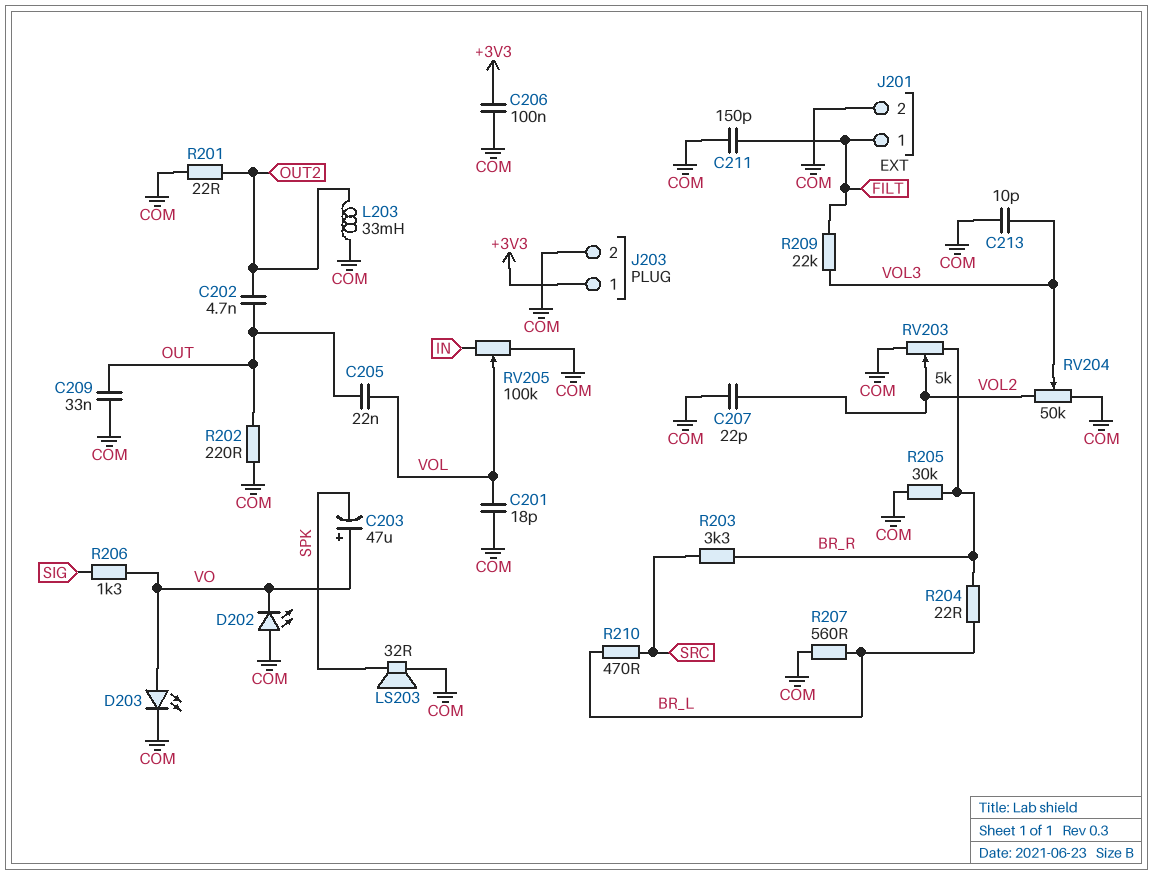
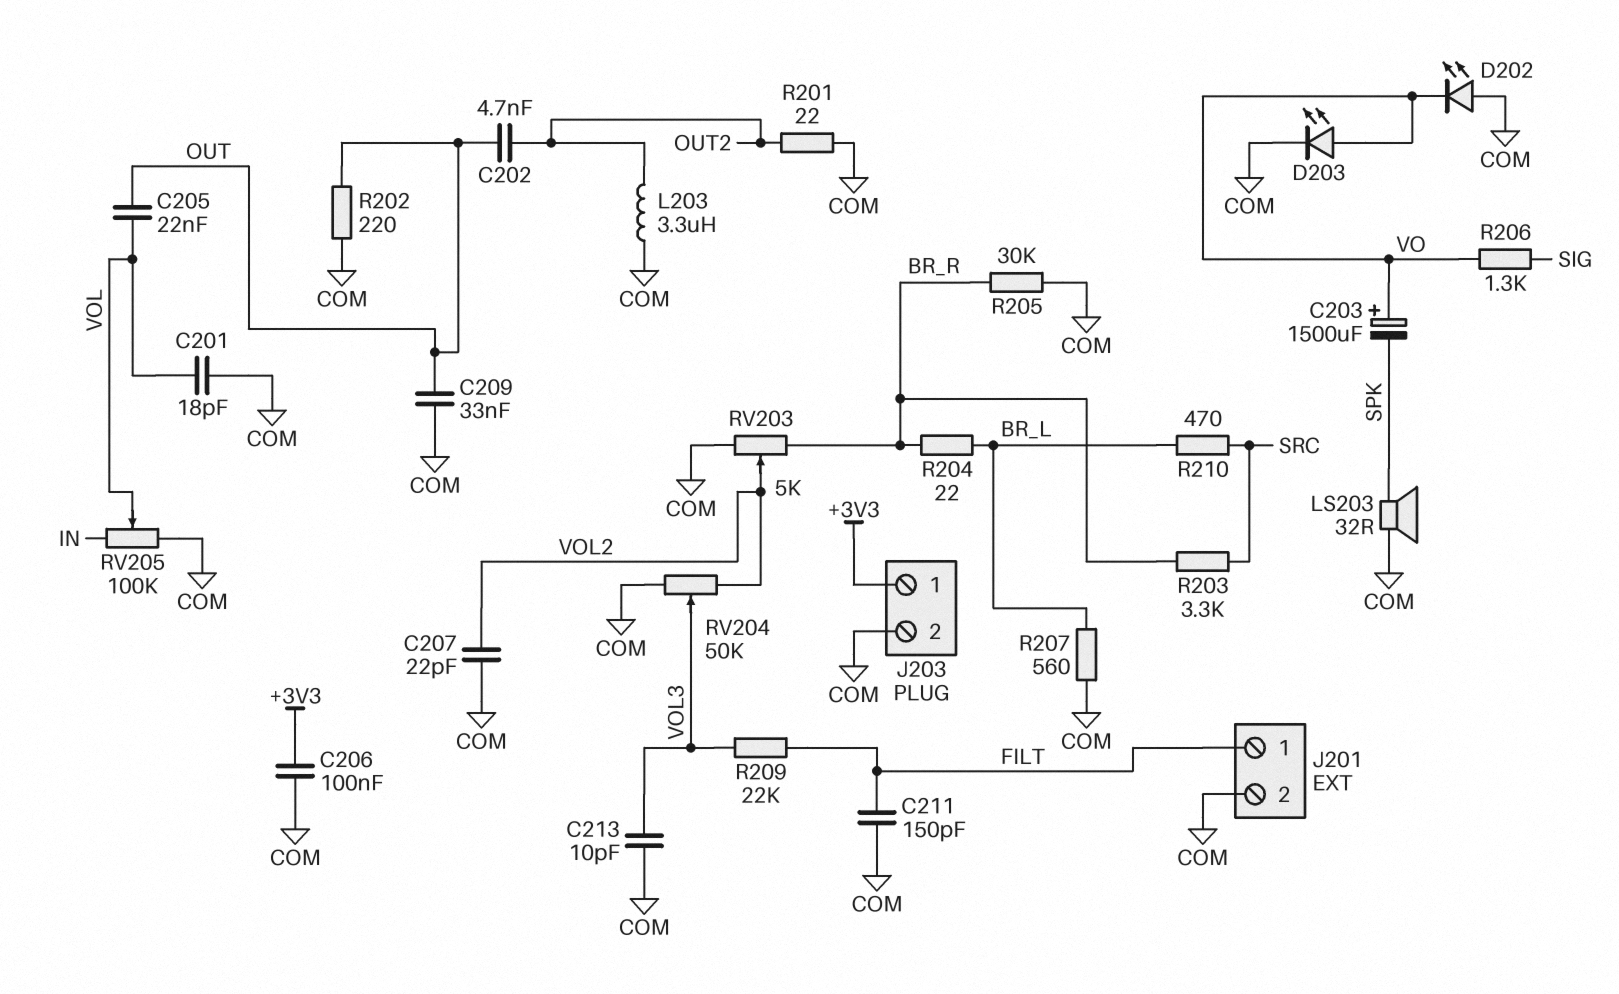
C203: 47uF (plus VO, minus SPK) -> 1500uF (plus VO, minus SPK)
L203: 33mH (COM, OUT2) -> 3.3uH (COM, OUT2)

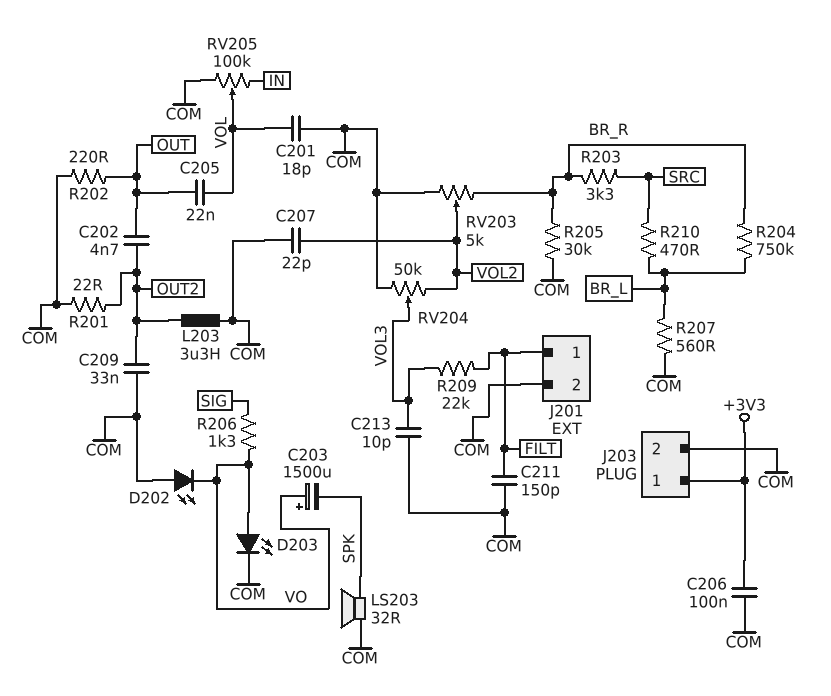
C209: 33nF (COM, OUT) -> 33nF (COM, OUT2)
R204: 22 (BR_L, BR_R) -> 750k (BR_L, BR_R)

